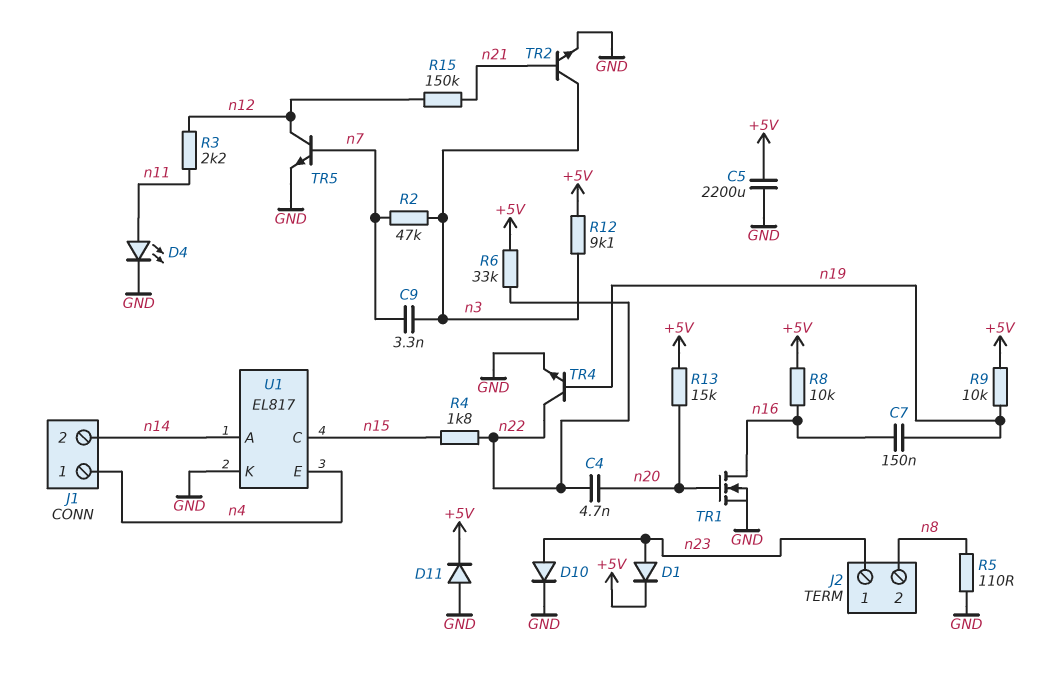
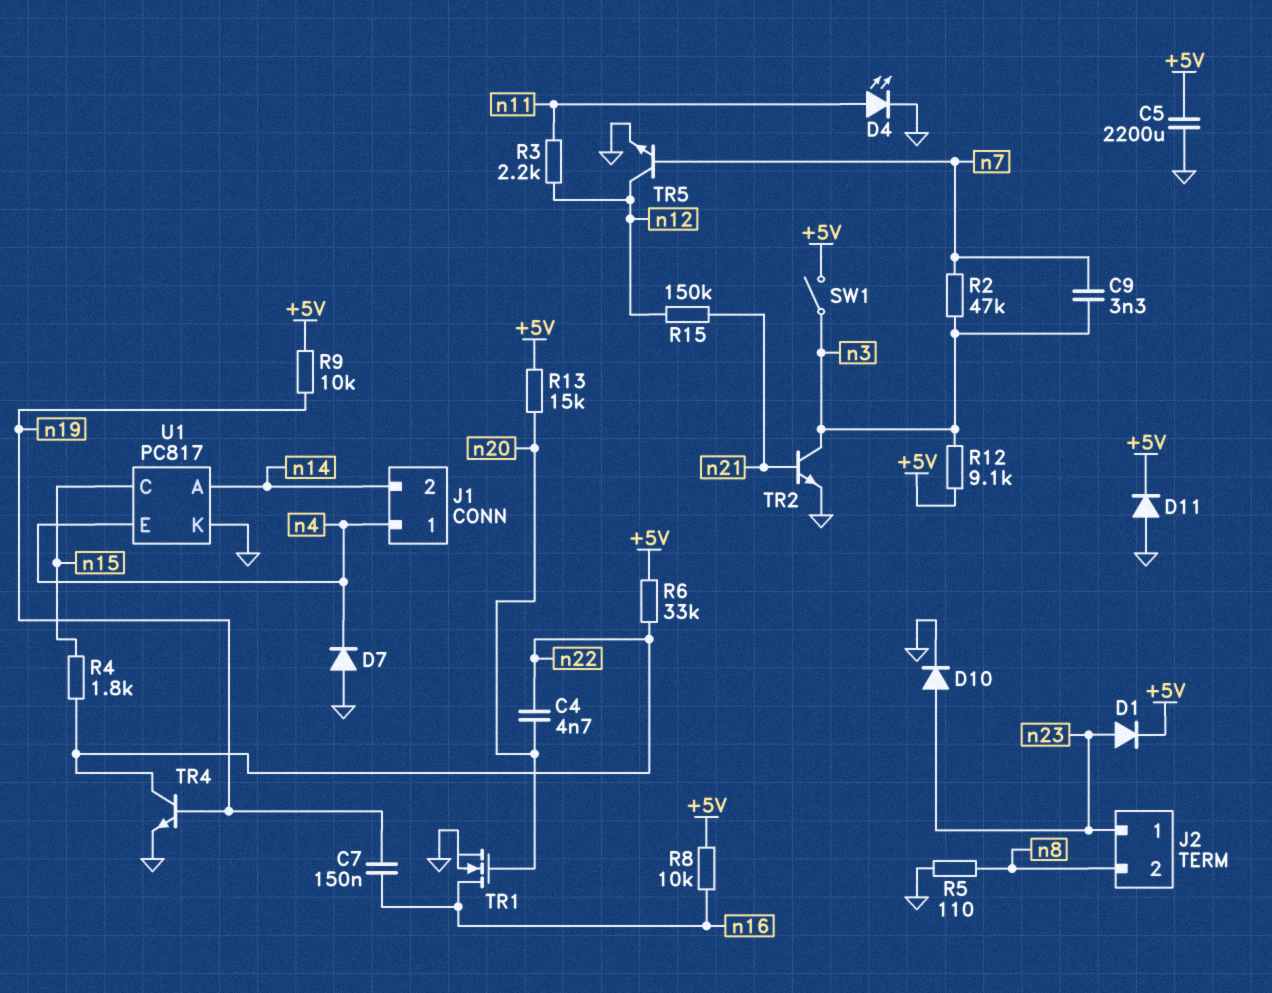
D7: none -> diode (A GND, K n4)
SW1: none -> switch (+5V, n3)
U1: EL817 -> PC817

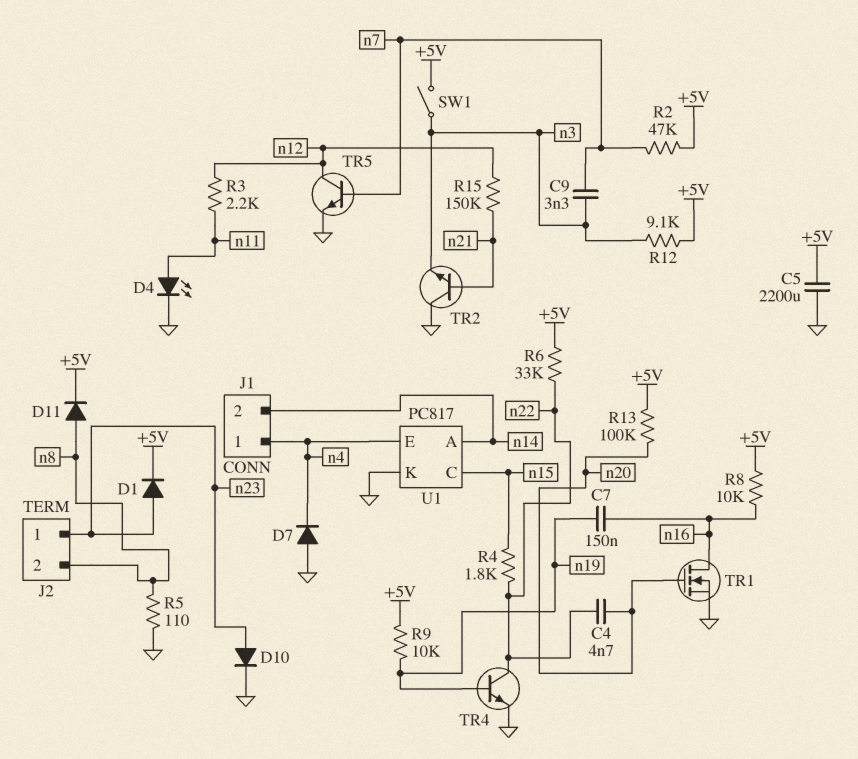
D11: diode (A GND, K +5V) -> diode (A n8, K +5V)
R2: 47k (n3, n7) -> 47k (+5V, n7)
R13: 15k (+5V, n20) -> 100k (+5V, n20)
TR2: NPN (B n21, C n3, E GND) -> NPN (B n21, C GND, E n3)

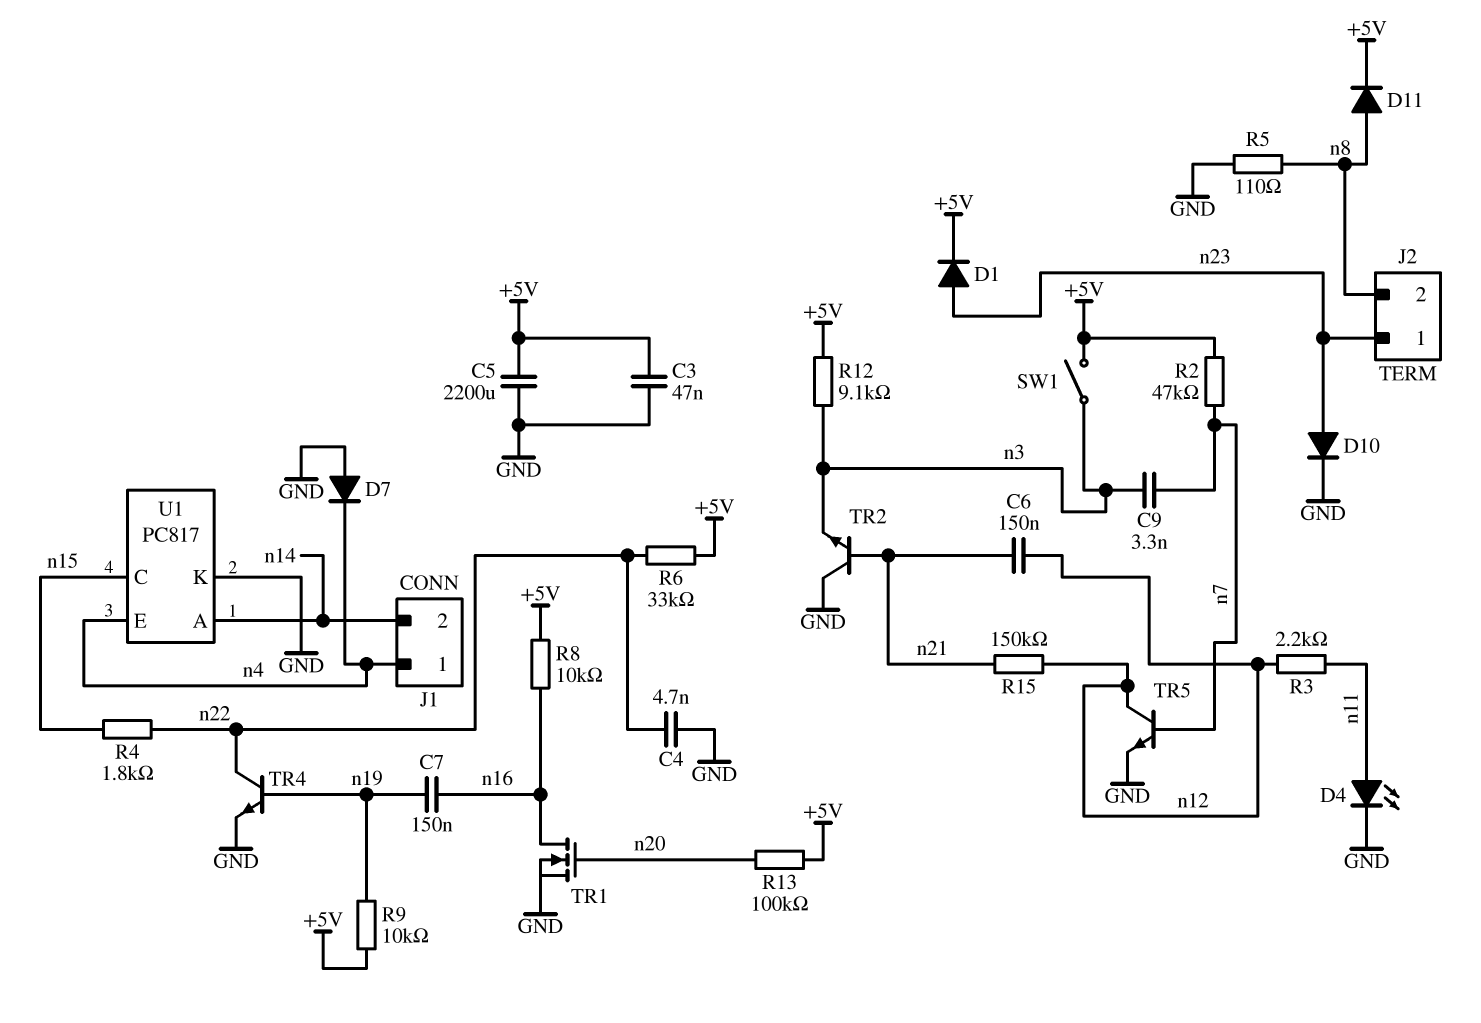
C3: none -> 47nF (+5V, GND)
C4: 4.7nF (n20, n22) -> 4.7nF (GND, n22)
C6: none -> 150nF (n12, n21)

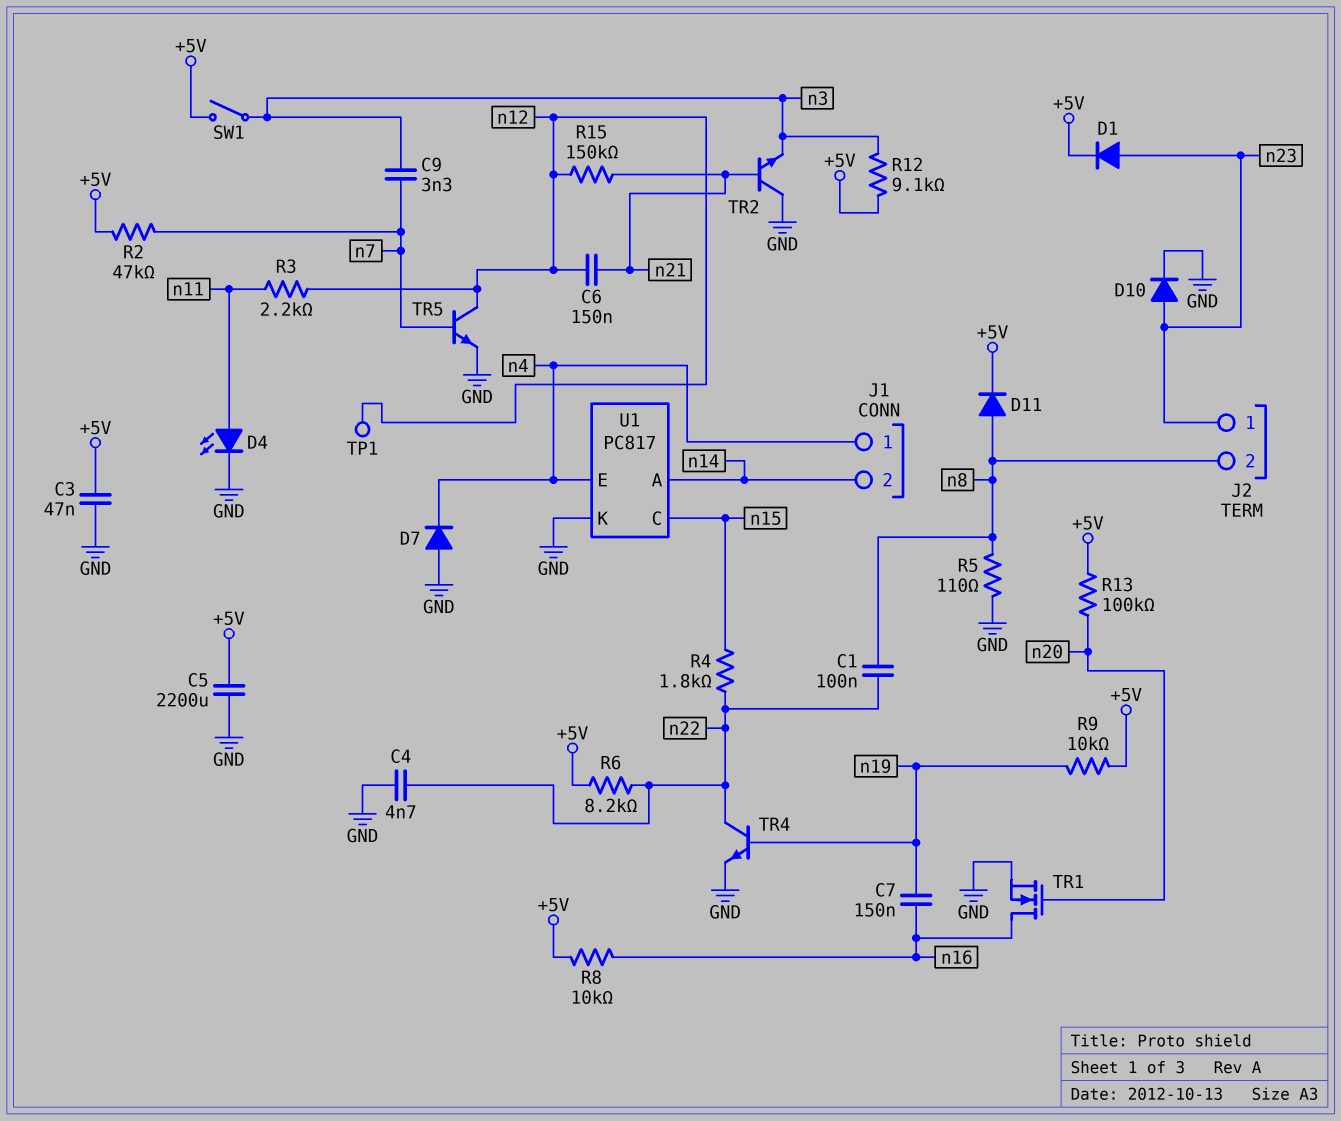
C1: none -> 100nF (n8, n22)
R6: 33k (+5V, n22) -> 8.2k (+5V, n22)
TP1: none -> test point (n12)

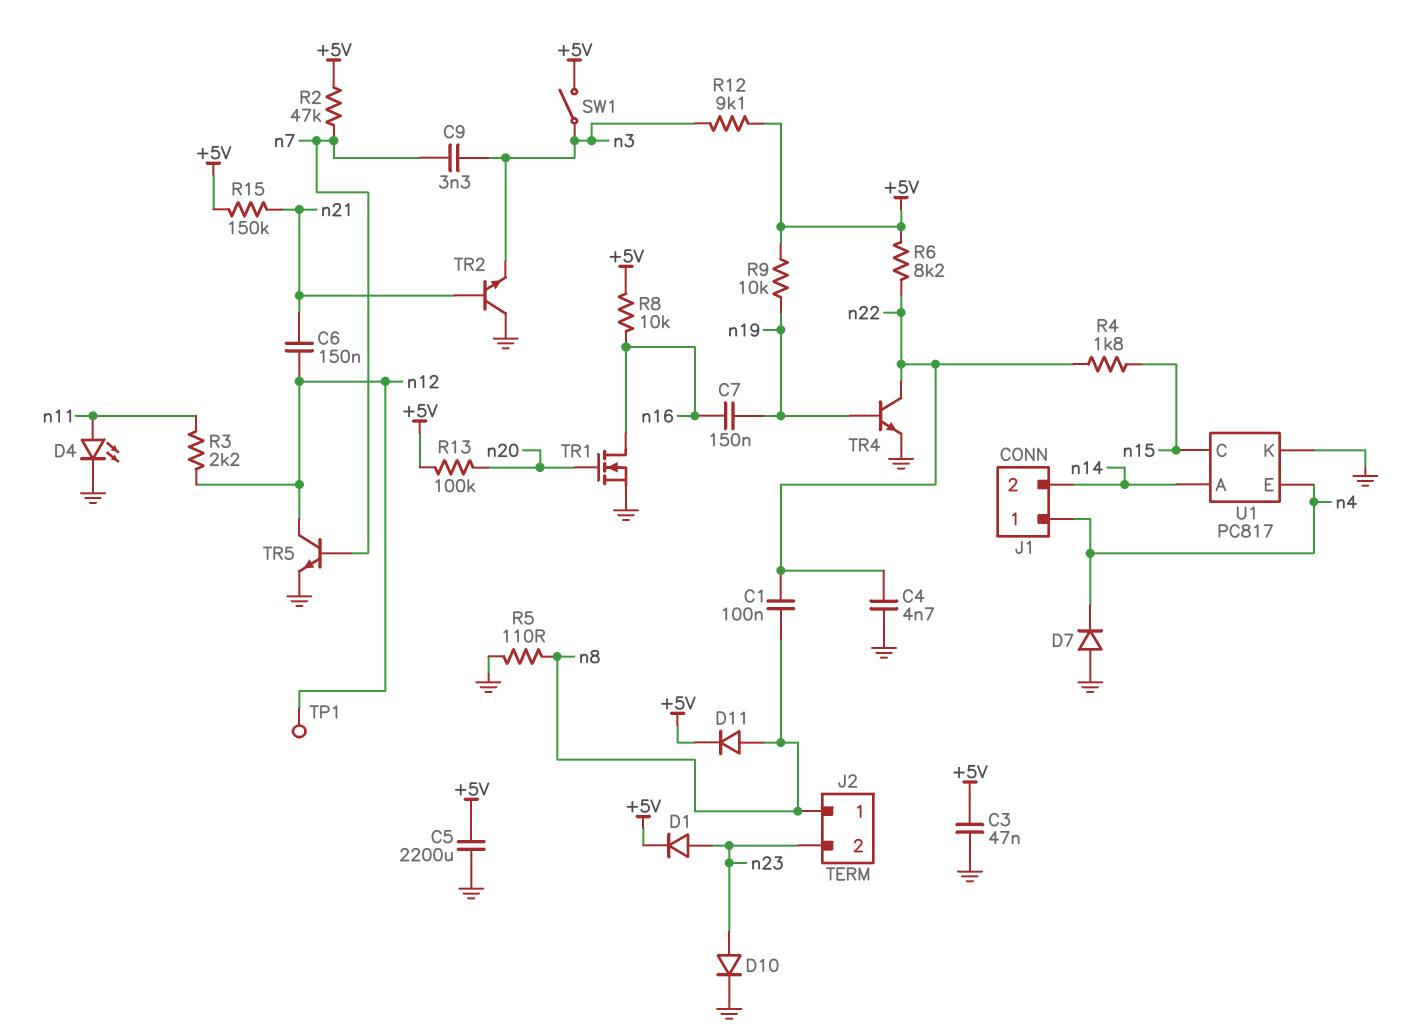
J2 pin 1: n23 -> n8
J2 pin 2: n8 -> n23
R15: 150k (n12, n21) -> 150k (+5V, n21)

